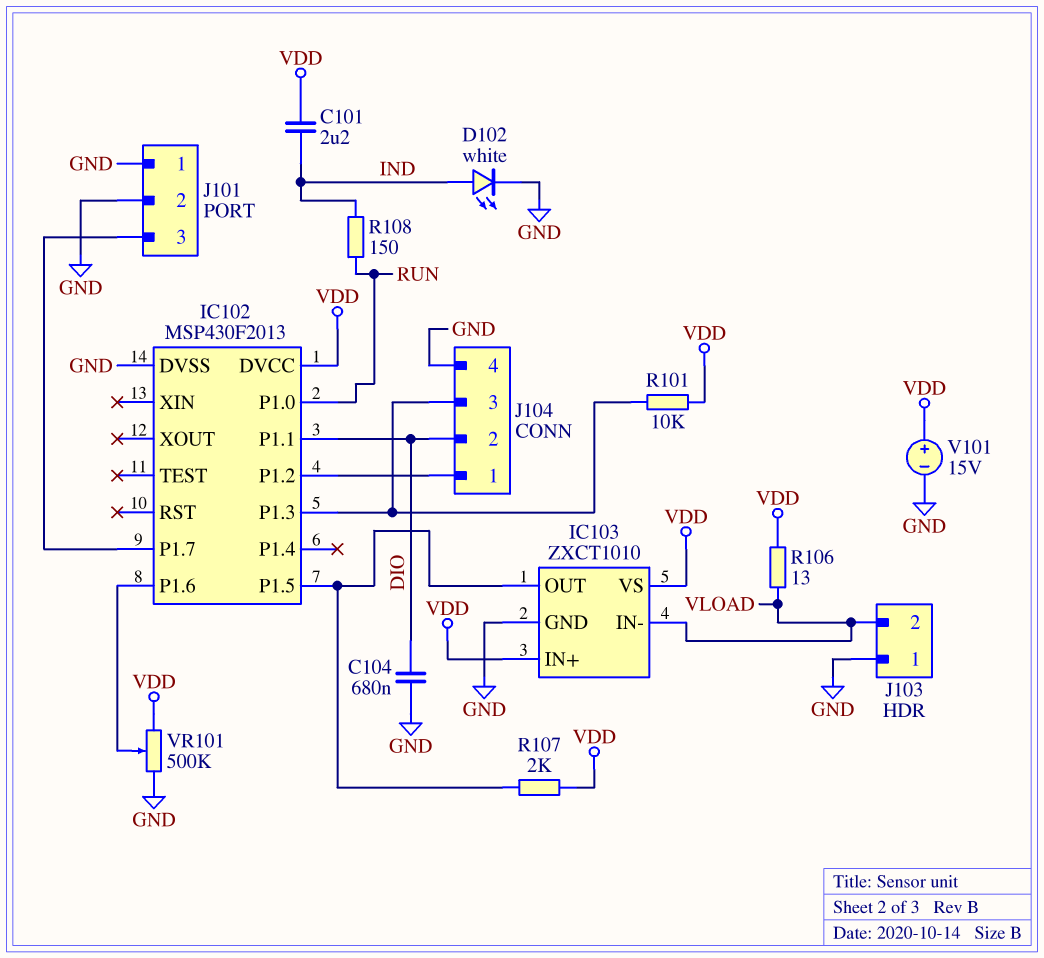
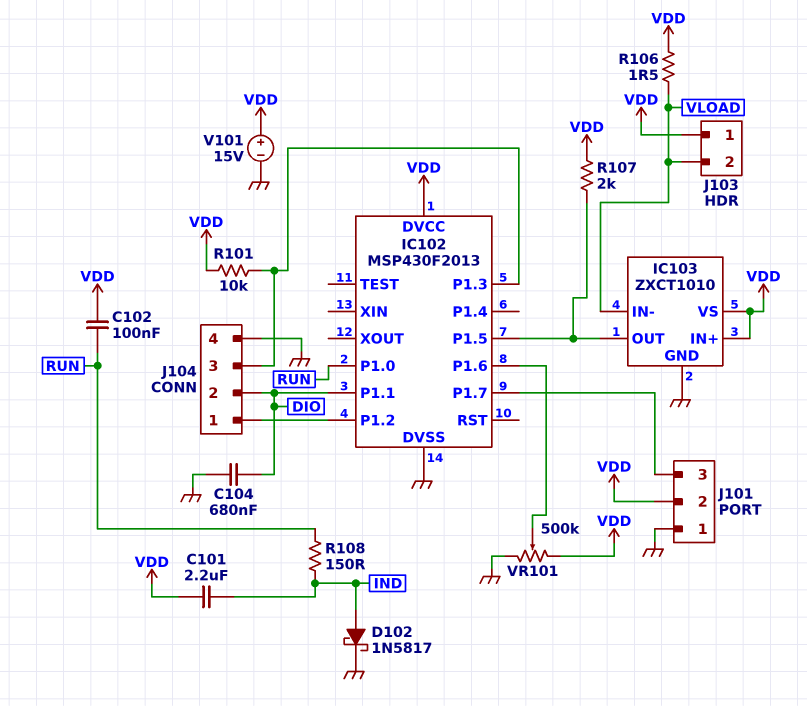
C102: none -> 100nF (RUN, VDD)
D102: LED white (A IND, K GND) -> schottky 1N5817 (A IND, K GND)
J101 pin 2: GND -> VDD
J103 pin 1: GND -> VDD
R106: 13 (VDD, VLOAD) -> 1.5 (VDD, VLOAD)

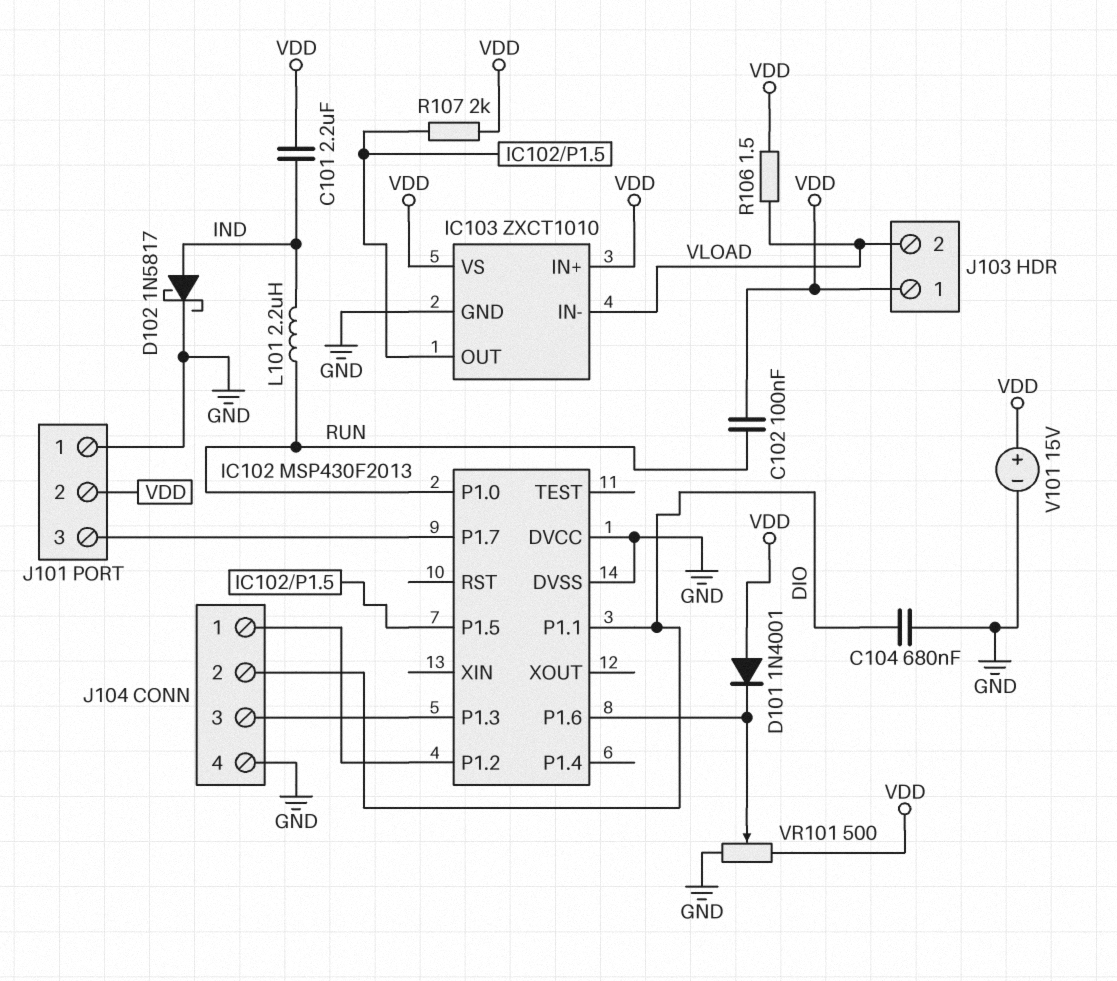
D101: none -> diode 1N4001 (A VDD, K IC102/P1.6)
IC102 pin DVCC: VDD -> GND
L101: none -> 2.2uH (IND, RUN)
R101: 10k (IC102/P1.3, VDD) -> none
R108: 150 (IND, RUN) -> none
VR101: 500k (GND, VDD, wiper IC102/P1.6) -> 500 (GND, VDD, wiper IC102/P1.6)

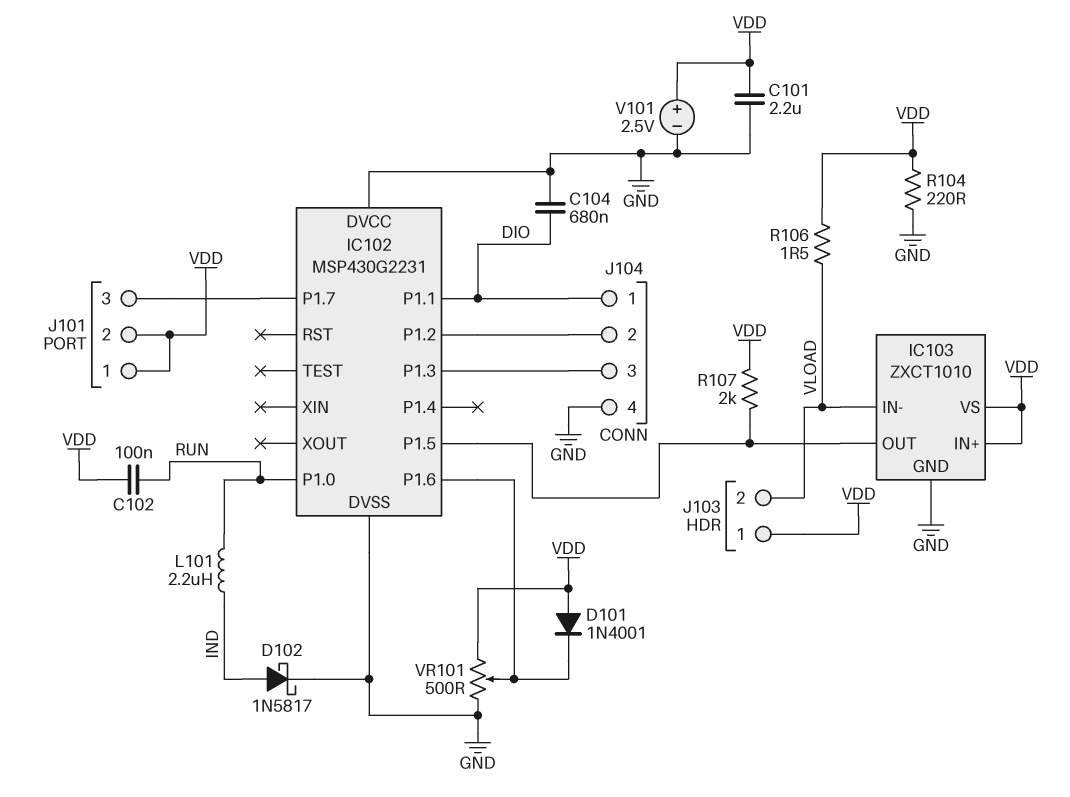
C101: 2.2uF (IND, VDD) -> 2.2uF (GND, VDD)
IC102: MSP430F2013 -> MSP430G2231
J101 pin 1: GND -> VDD
J104 pin 1: IC102/P1.2 -> DIO
J104 pin 2: DIO -> IC102/P1.2
R104: none -> 220 (GND, VDD)
V101: 15V (plus VDD, minus GND) -> 2.5V (plus VDD, minus GND)

